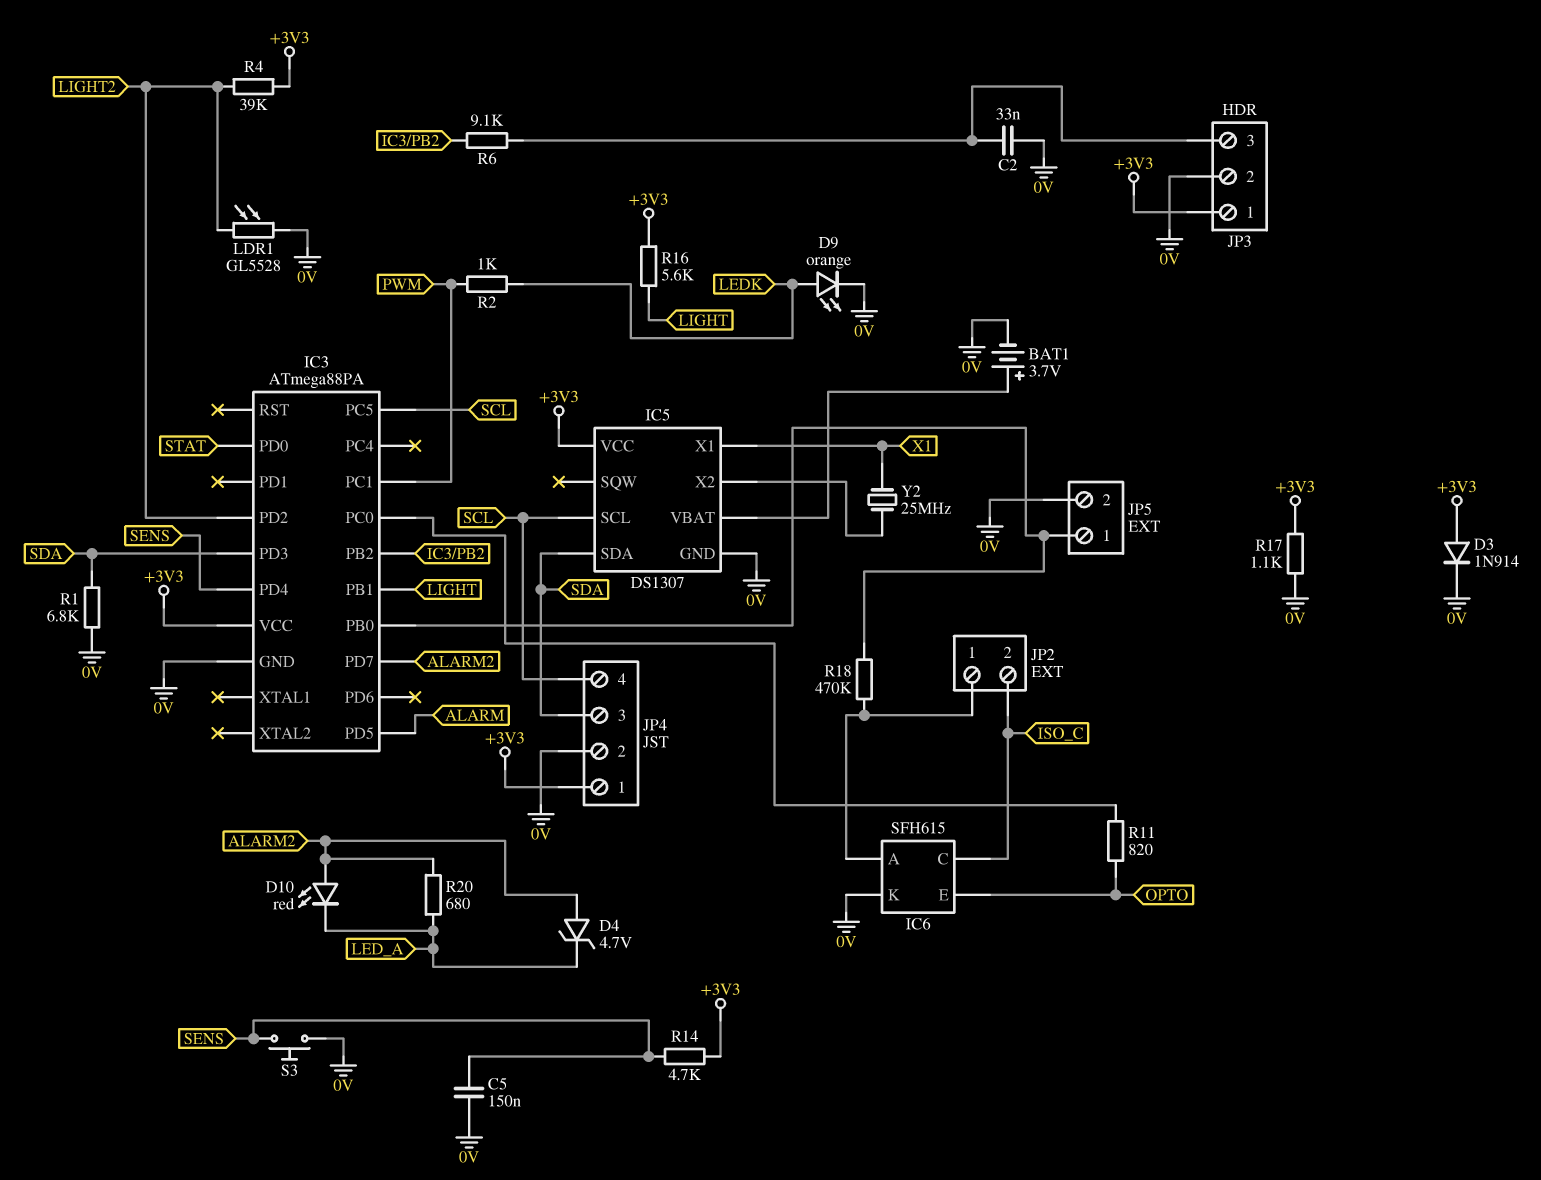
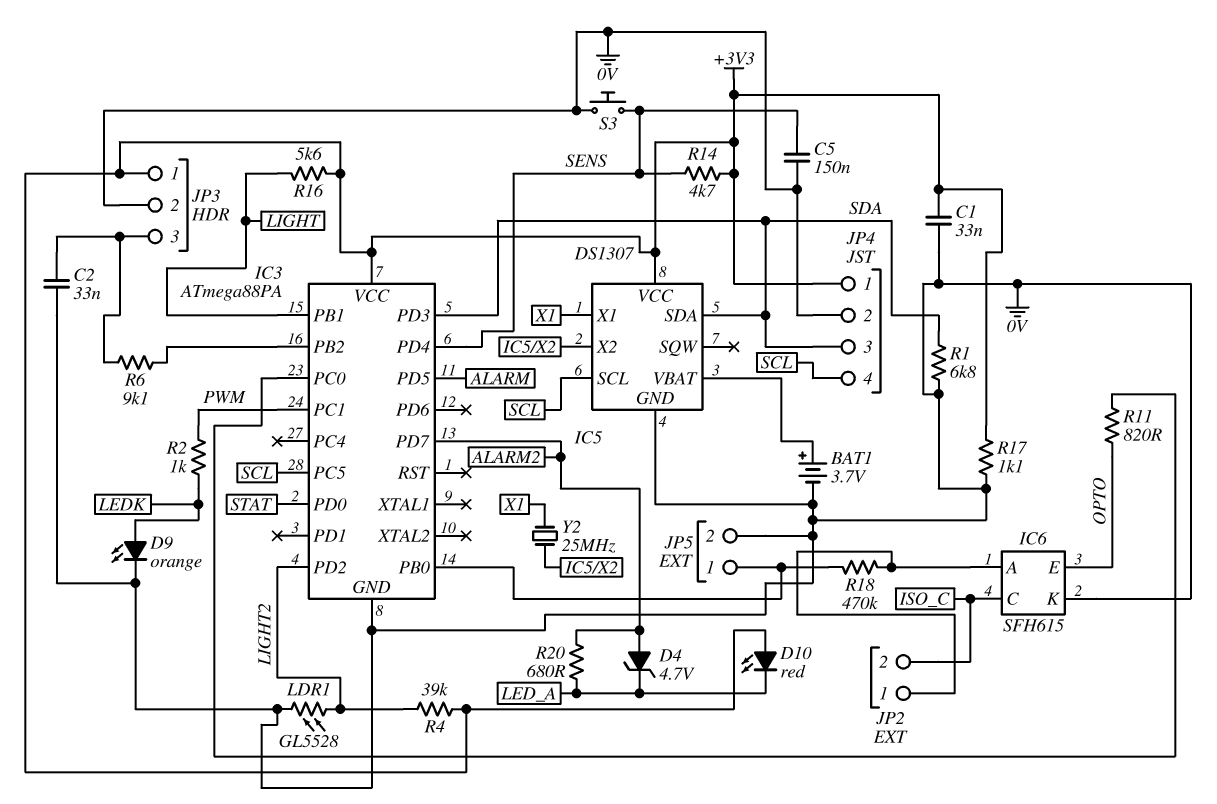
C1: none -> 33nF (+3V3, 0V)
D3: diode 1N914 (A +3V3, K 0V) -> none
D10: LED red (A ALARM2, K LED_A) -> LED red (A +3V3, K LED_A)

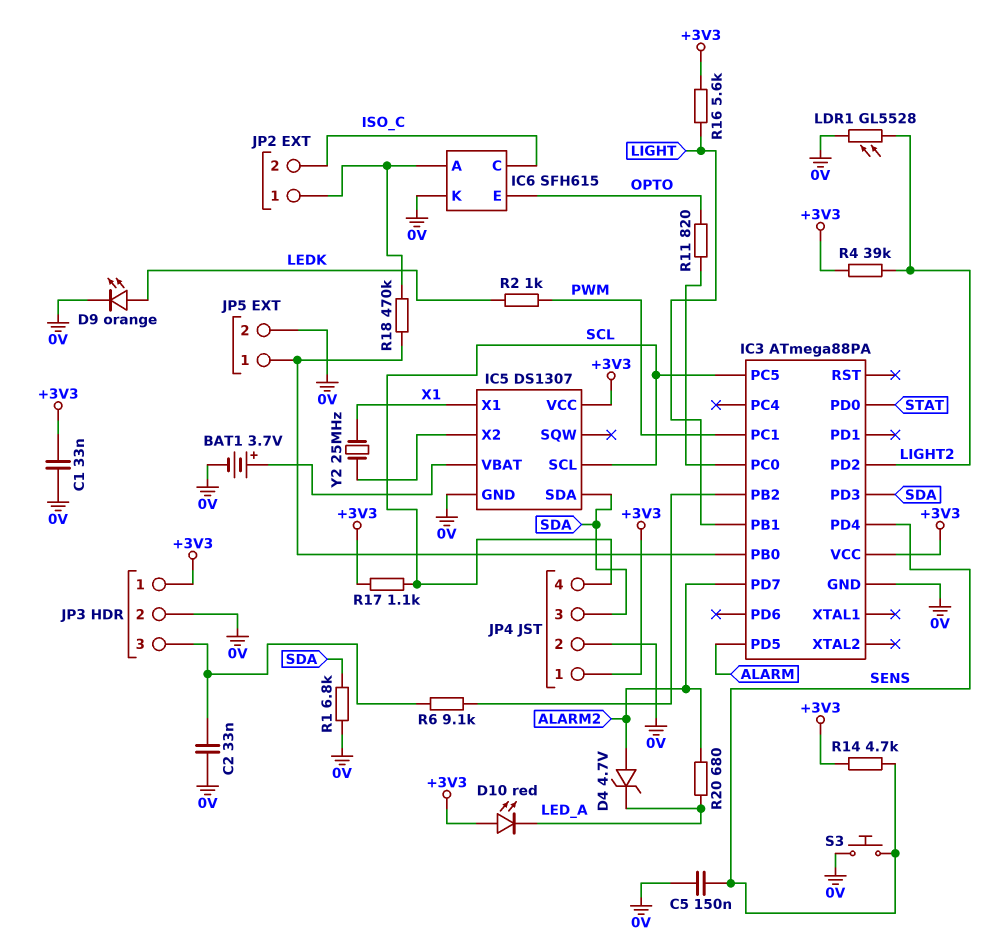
R17: 1.1k (+3V3, 0V) -> 1.1k (+3V3, SCL)

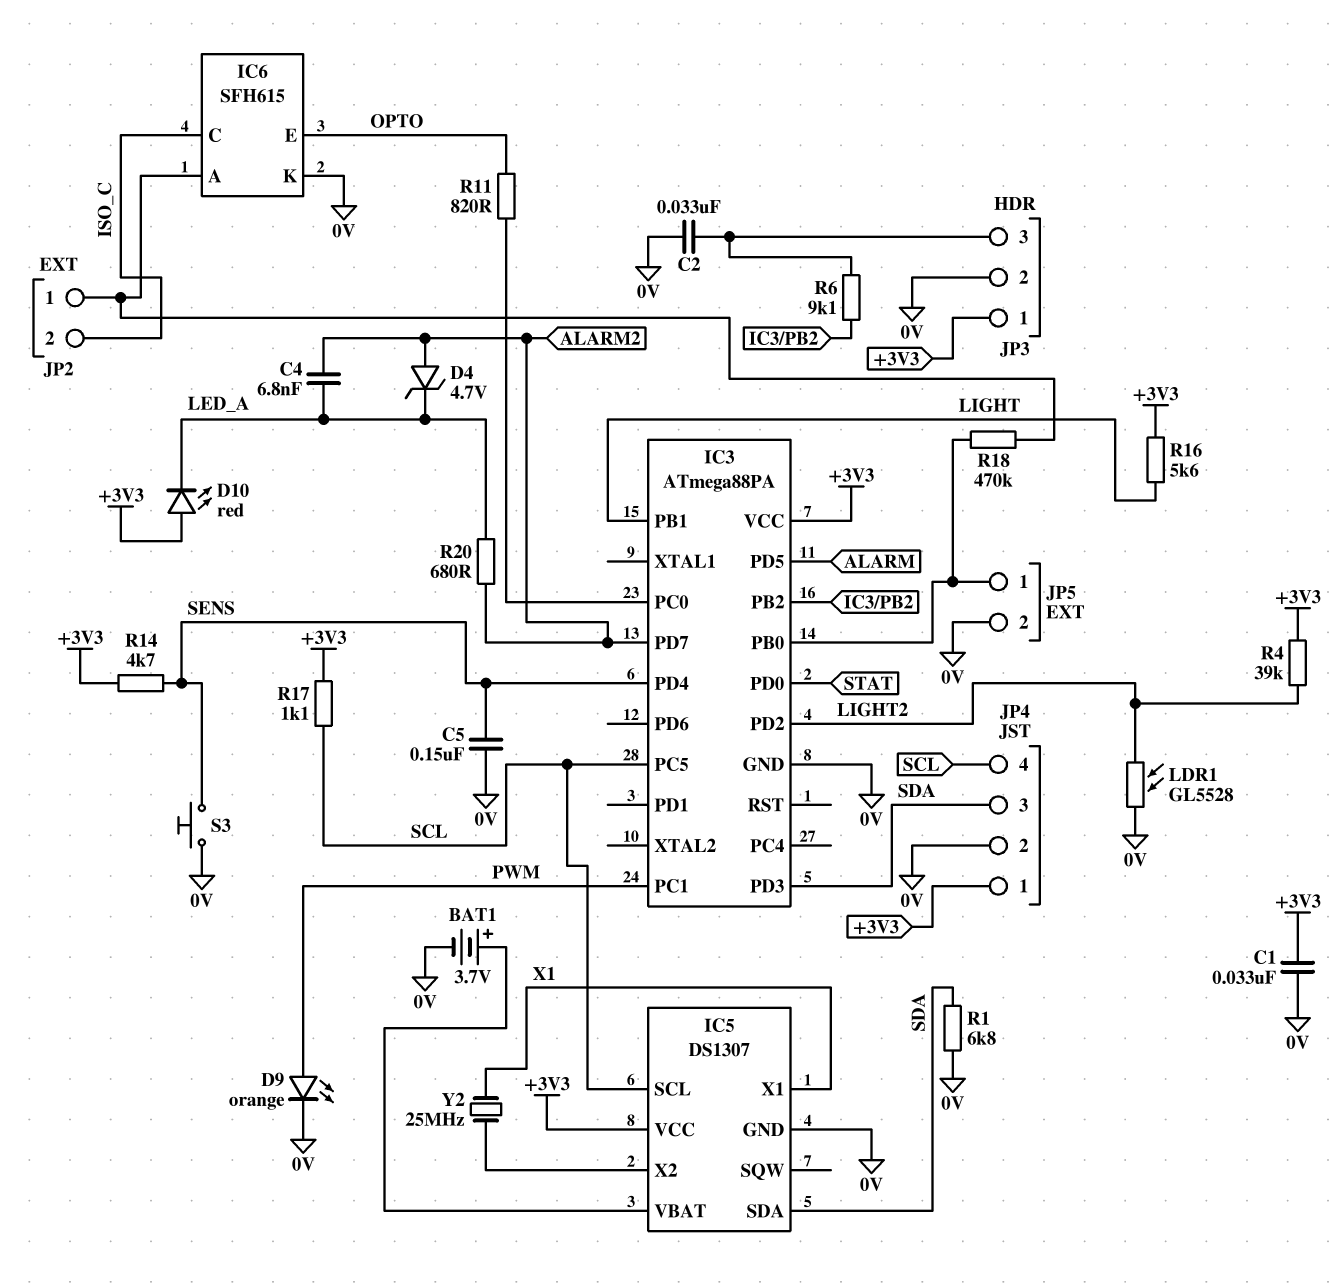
C4: none -> 6.8nF (ALARM2, LED_A)
D9: LED orange (A LEDK, K 0V) -> LED orange (A PWM, K 0V)
R2: 1k (LEDK, PWM) -> none

